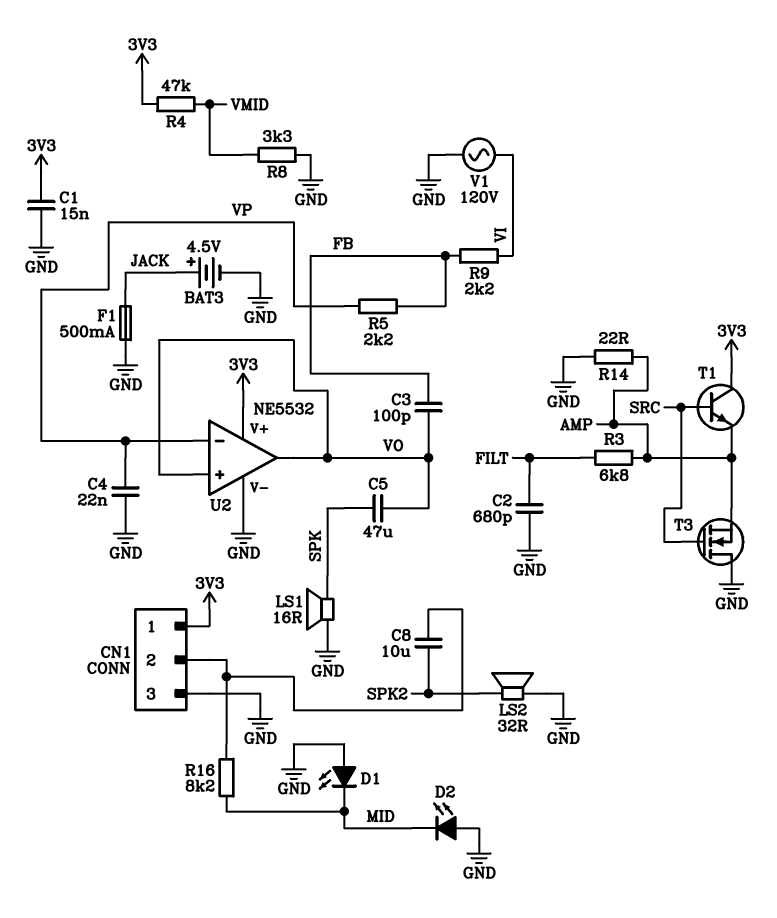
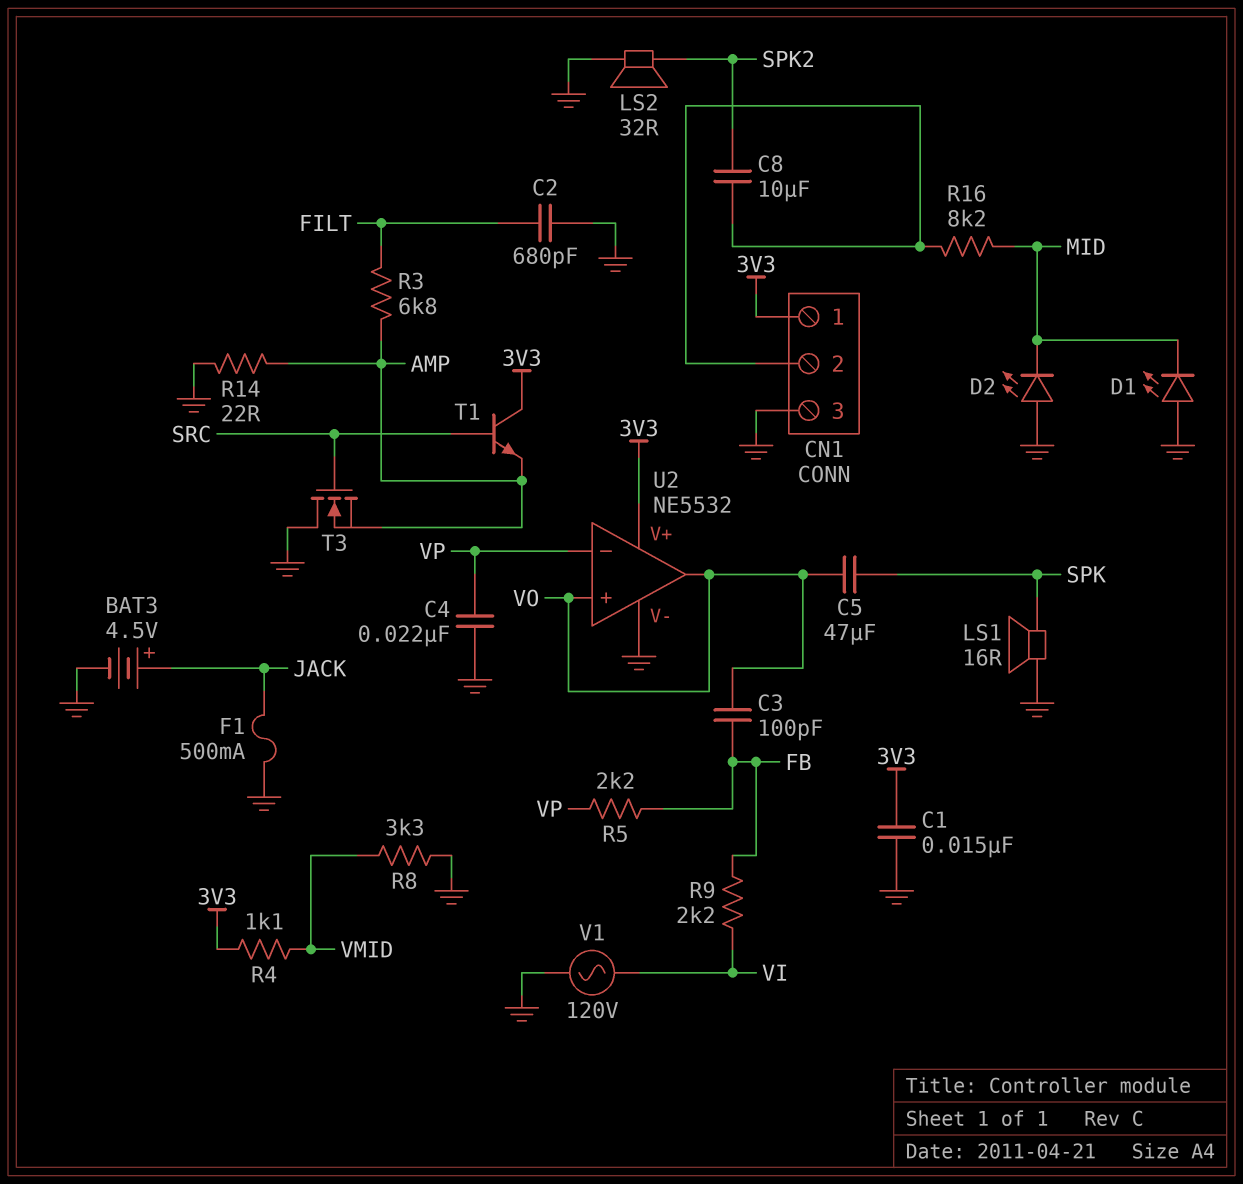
R4: 47k (3V3, VMID) -> 1.1k (3V3, VMID)

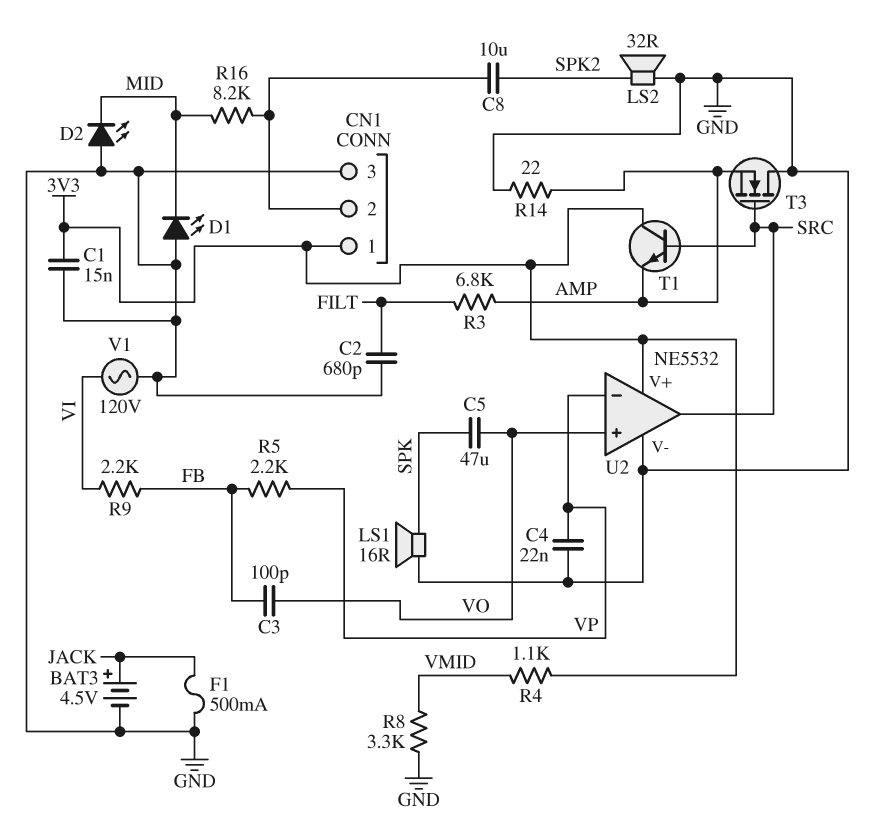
U2 pin out: VO -> SRC

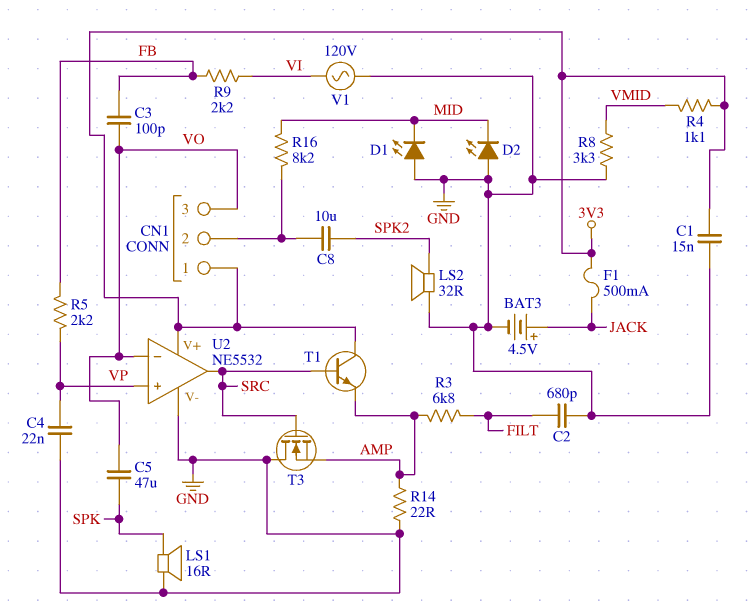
CN1 pin 3: GND -> VO
F1: 500mA (GND, JACK) -> 500mA (3V3, JACK)
U2 pin in+: VO -> VP
U2 pin in-: VP -> VO

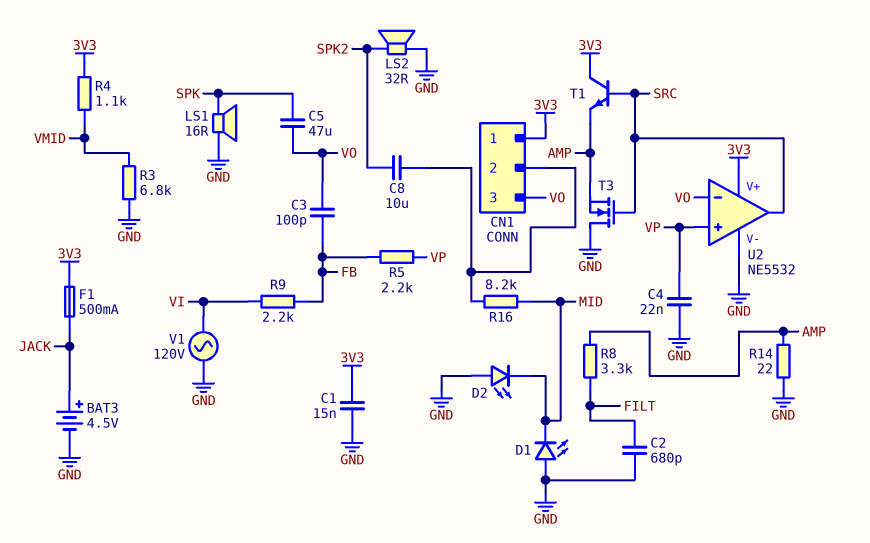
R3: 6.8k (AMP, FILT) -> 6.8k (GND, VMID)
R8: 3.3k (GND, VMID) -> 3.3k (AMP, FILT)

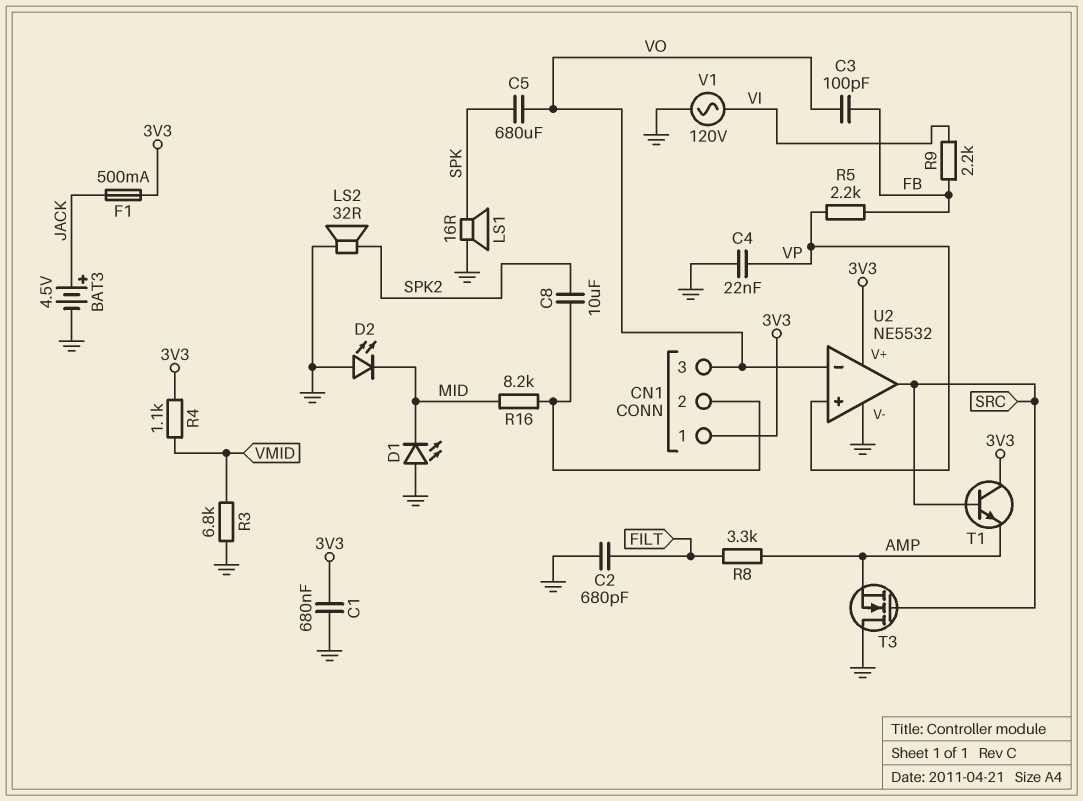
C1: 15nF (3V3, GND) -> 680nF (3V3, GND)
C5: 47uF (SPK, VO) -> 680uF (SPK, VO)
R14: 22 (AMP, GND) -> none

